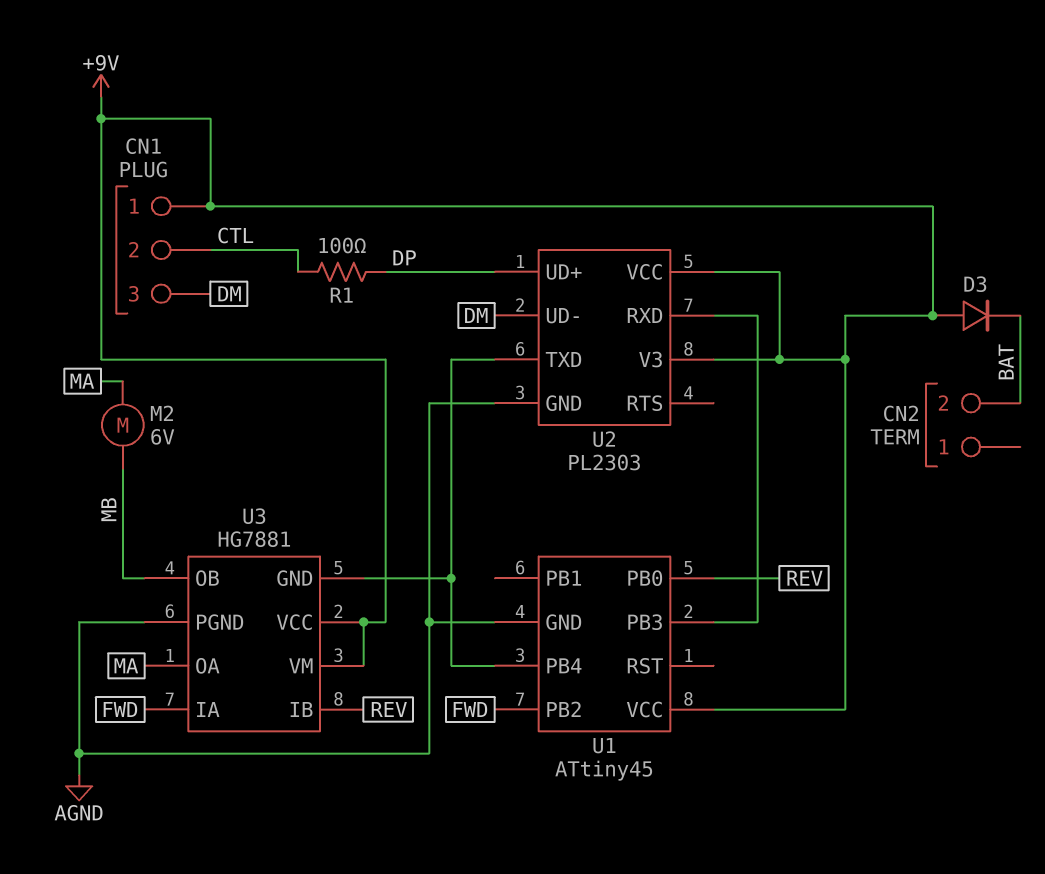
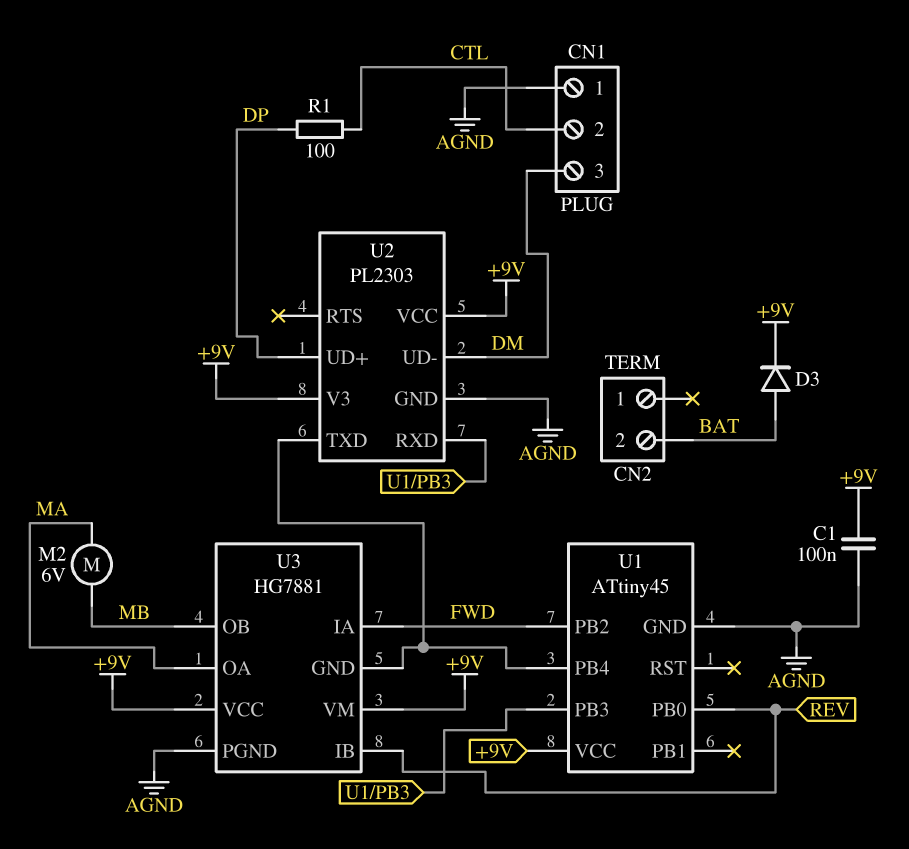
C1: none -> 100nF (+9V, AGND)
CN1 pin 1: +9V -> AGND
D3: diode (A +9V, K BAT) -> diode (A BAT, K +9V)

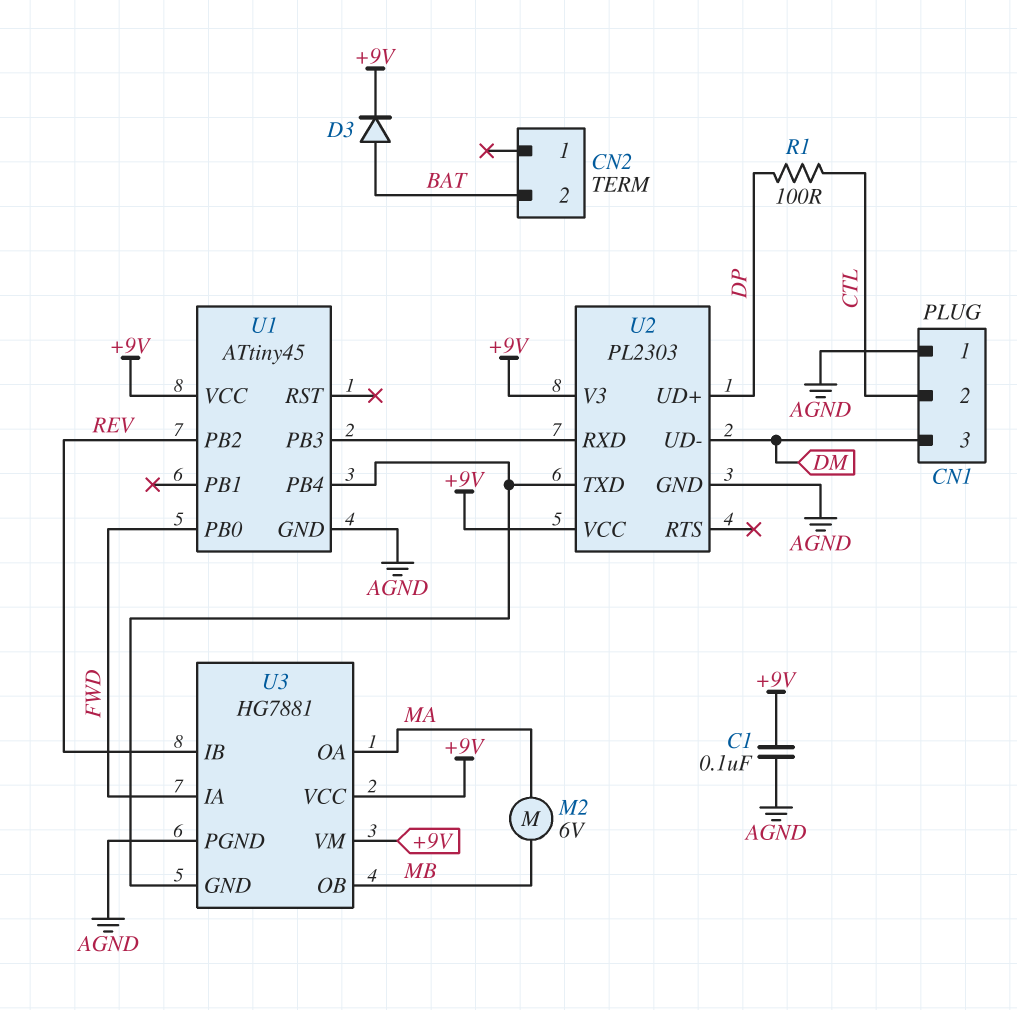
U1 pin PB0: REV -> FWD
U1 pin PB2: FWD -> REV

